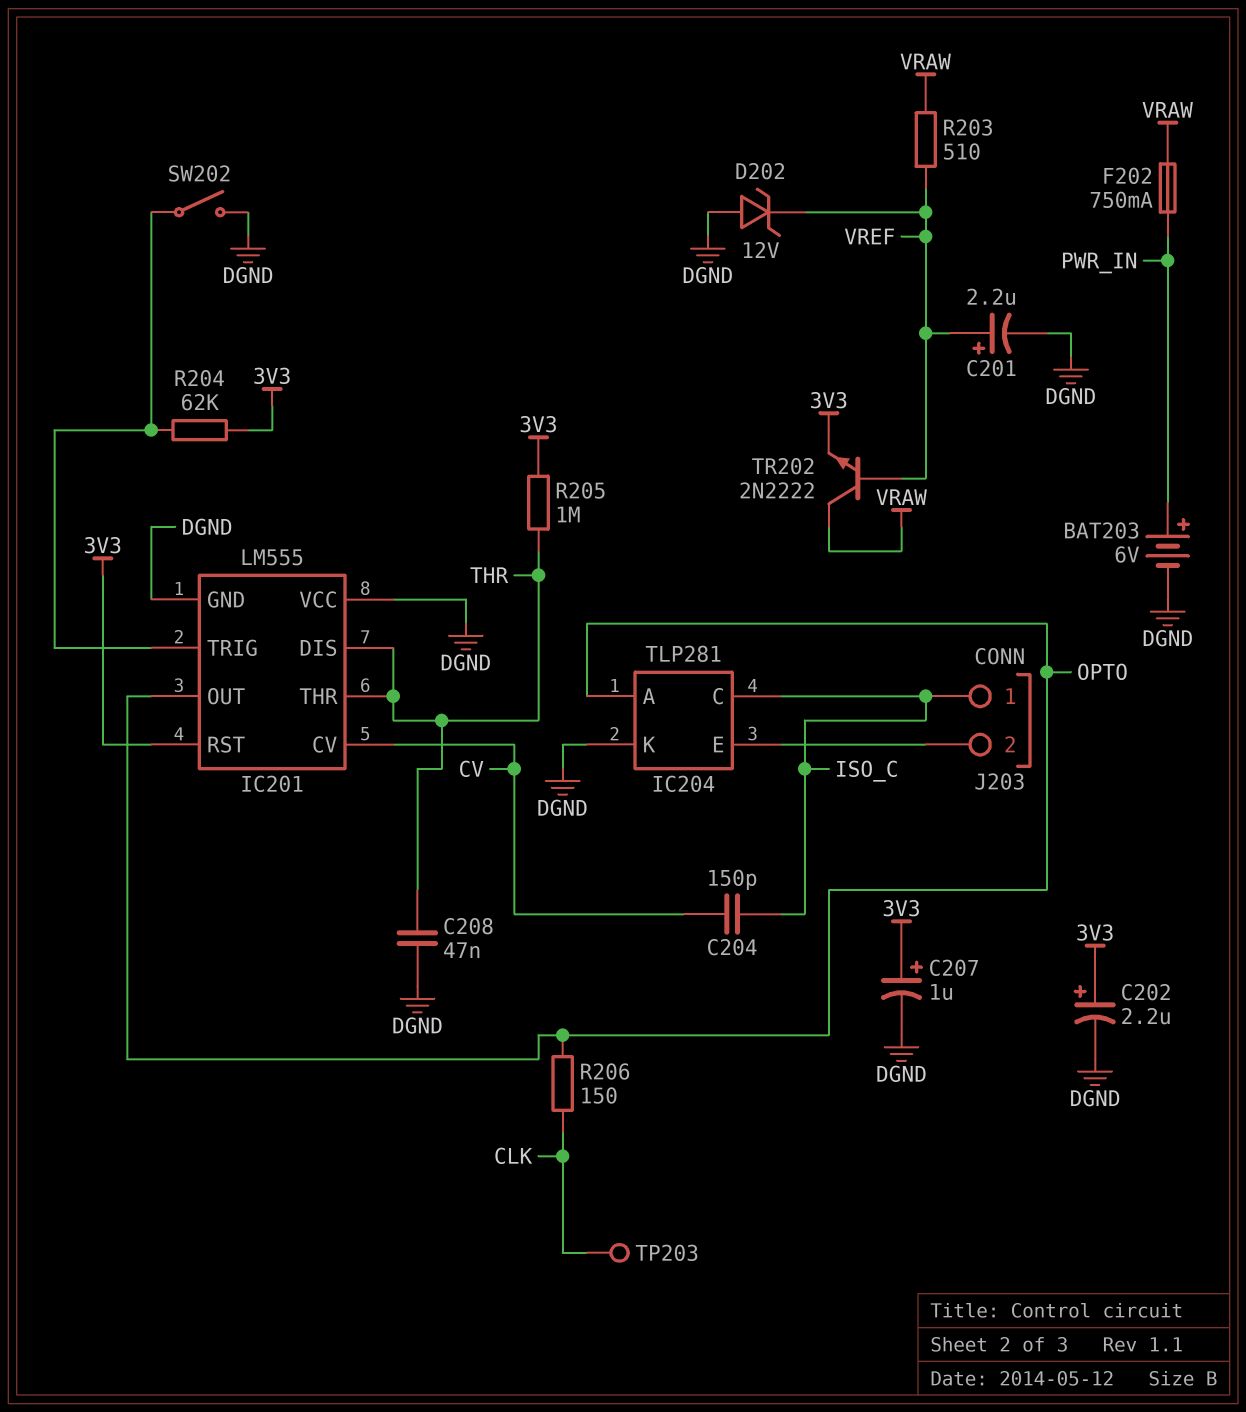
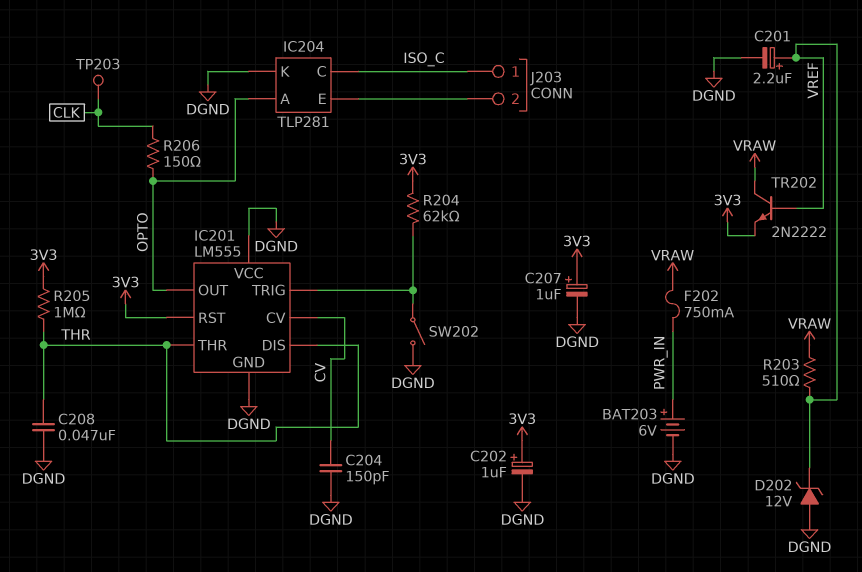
C202: 2.2uF (plus 3V3, minus DGND) -> 1uF (plus 3V3, minus DGND)
C204: 150pF (CV, ISO_C) -> 150pF (CV, DGND)

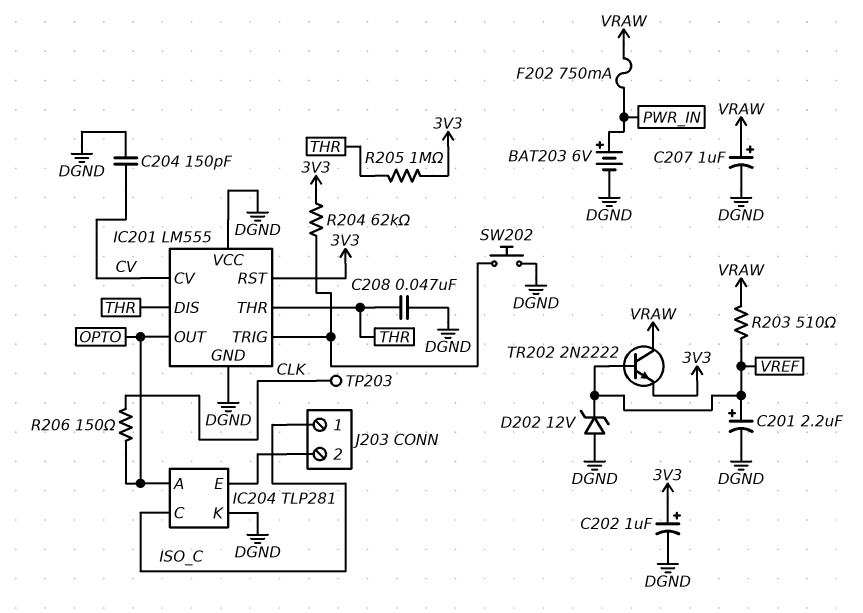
C207: 1uF (plus 3V3, minus DGND) -> 1uF (plus VRAW, minus DGND)
SW202: switch (DGND, IC201/TRIG) -> button (DGND, IC201/TRIG)

